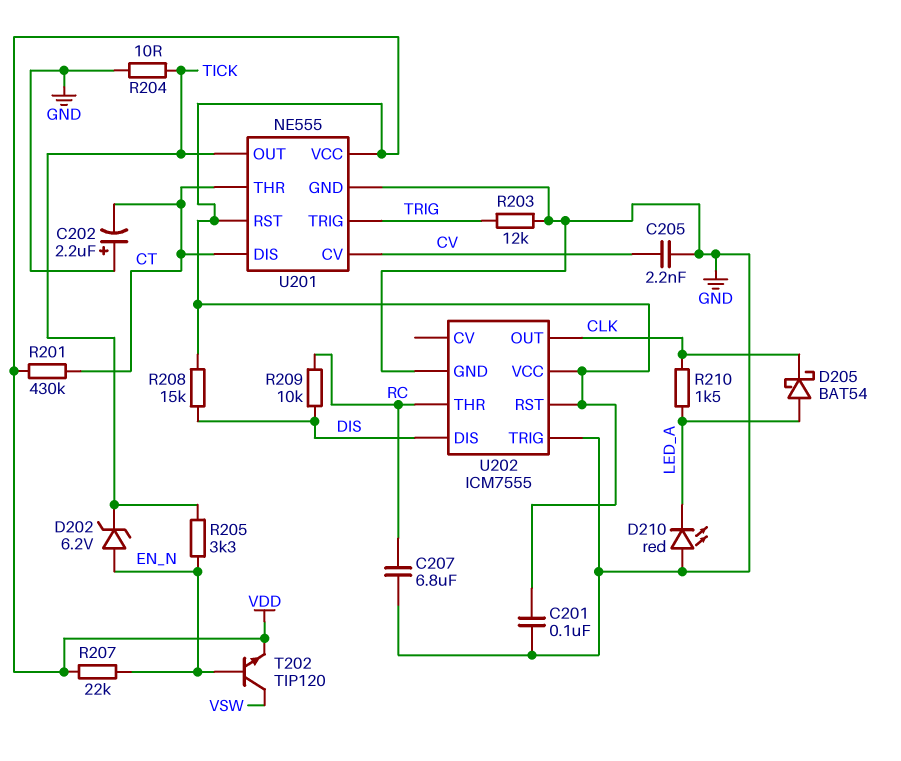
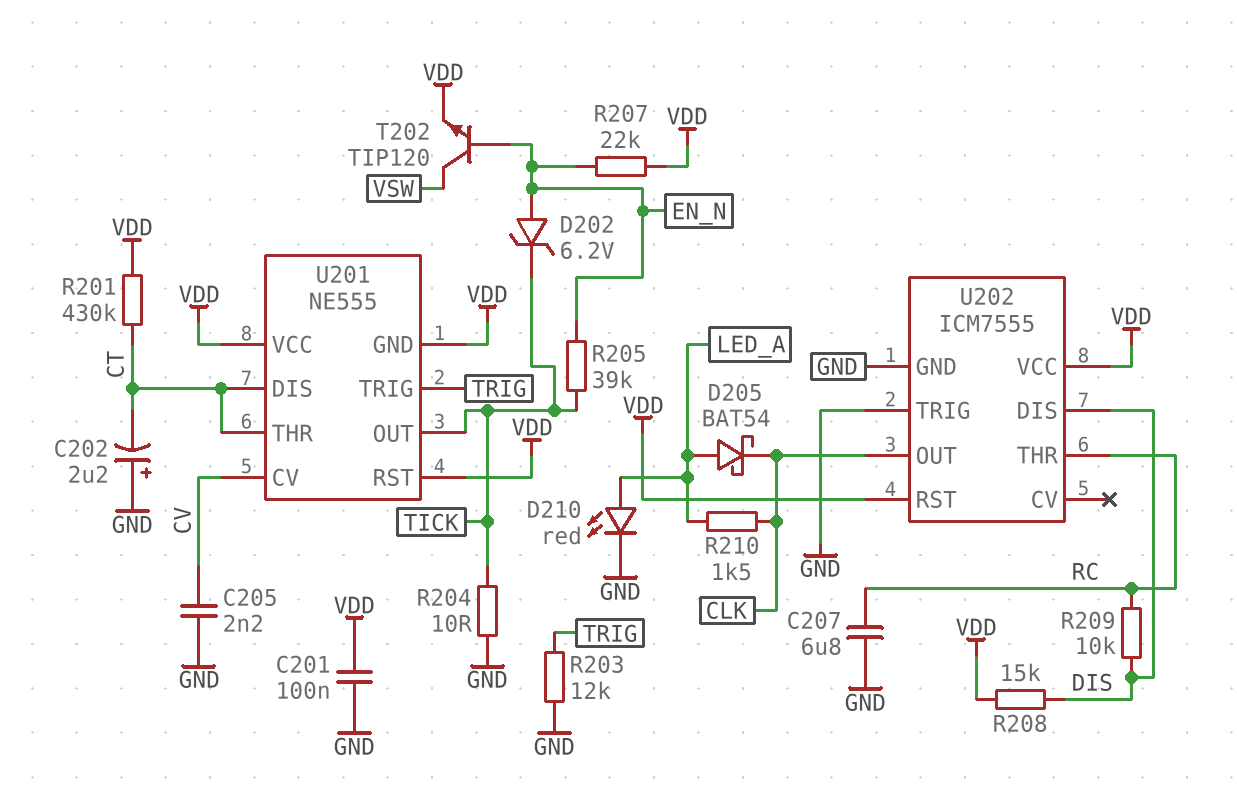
D210: LED red (A GND, K LED_A) -> LED red (A LED_A, K GND)
R205: 3.3k (EN_N, TICK) -> 39k (EN_N, TICK)
U201 pin GND: GND -> VDD

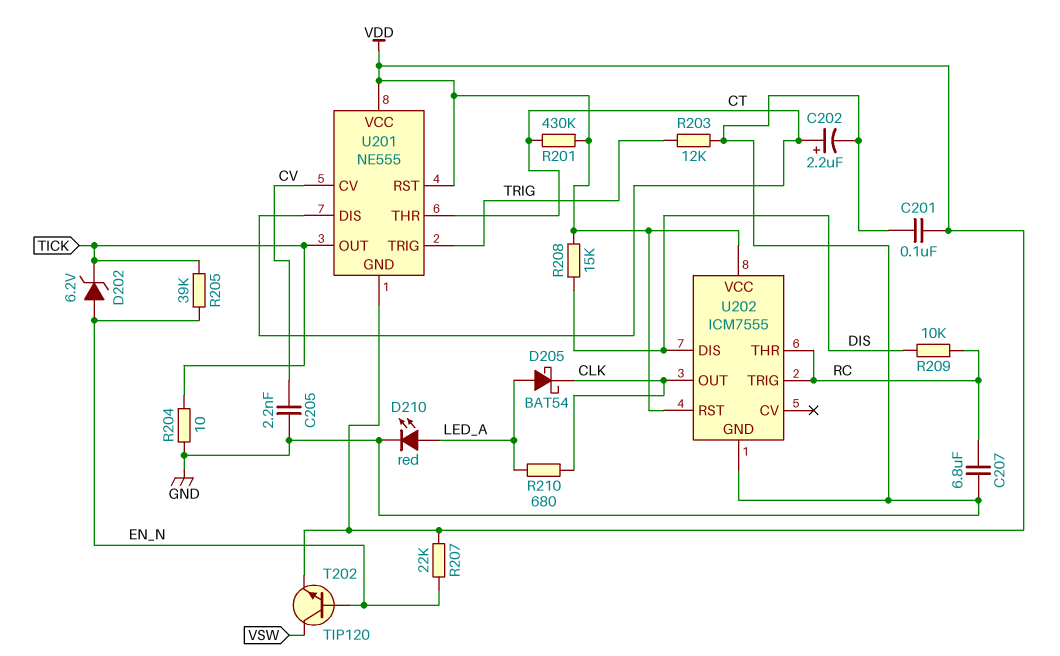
C202: 2.2uF (plus GND, minus CT) -> 2.2uF (plus CT, minus GND)
R210: 1.5k (CLK, LED_A) -> 680 (CLK, LED_A)
U202 pin TRIG: GND -> RC

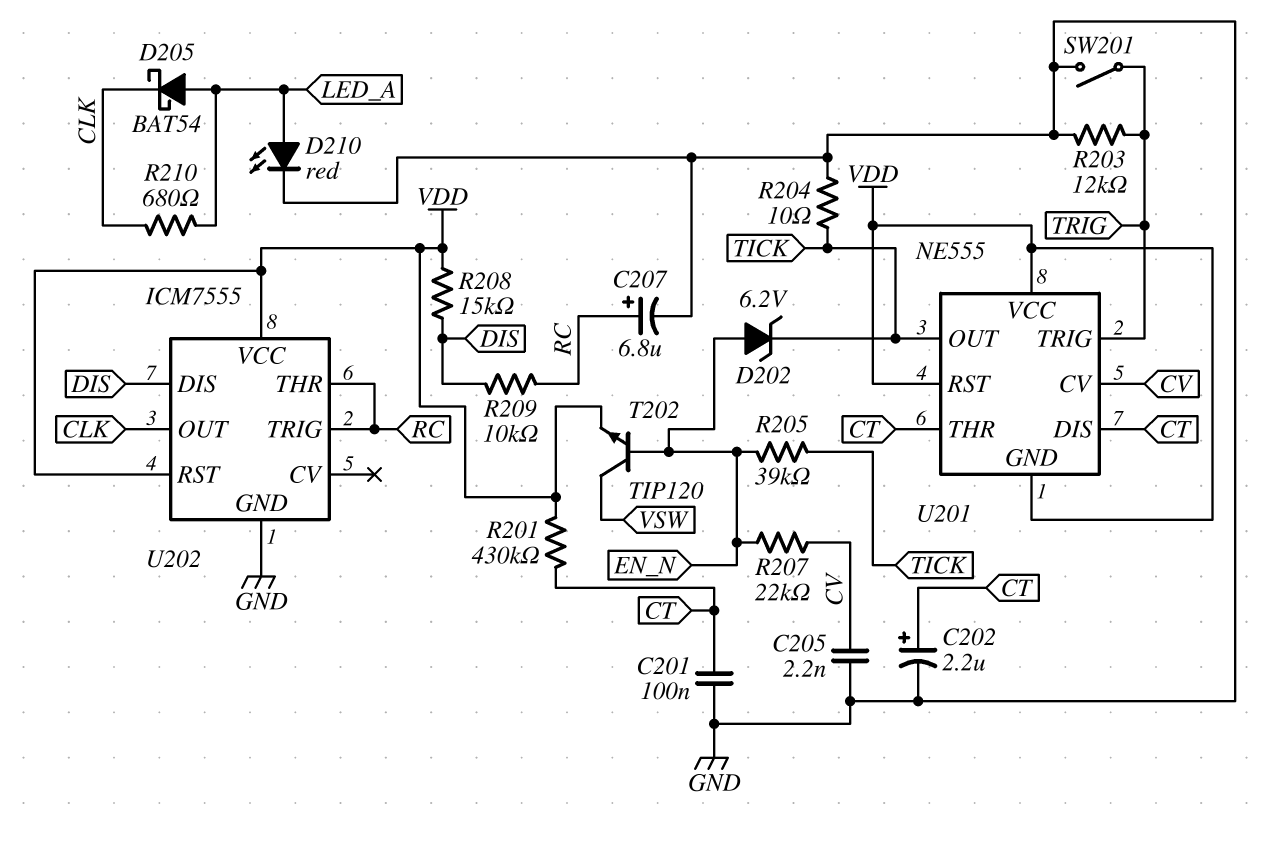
C201: 100nF (GND, VDD) -> 100nF (CT, GND)
C207: 6.8uF (GND, RC) -> 6.8uF (plus RC, minus GND)
R207: 22k (EN_N, VDD) -> 22k (CV, EN_N)
SW201: none -> switch (GND, TRIG)

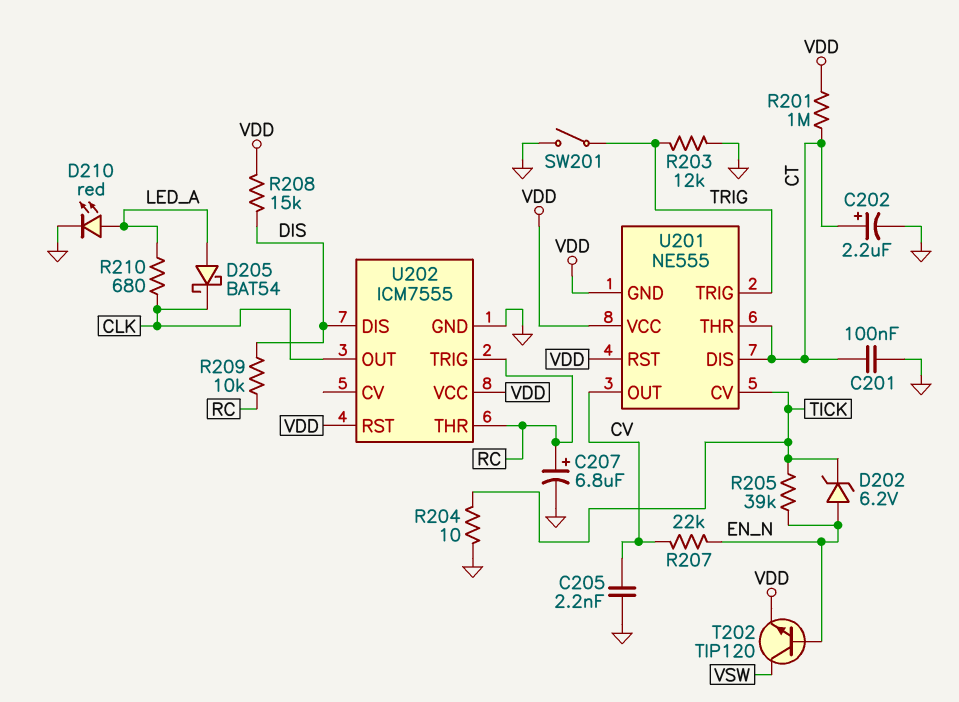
R201: 430k (CT, VDD) -> 1M (CT, VDD)
U201 pin CV: CV -> TICK
U201 pin OUT: TICK -> CV

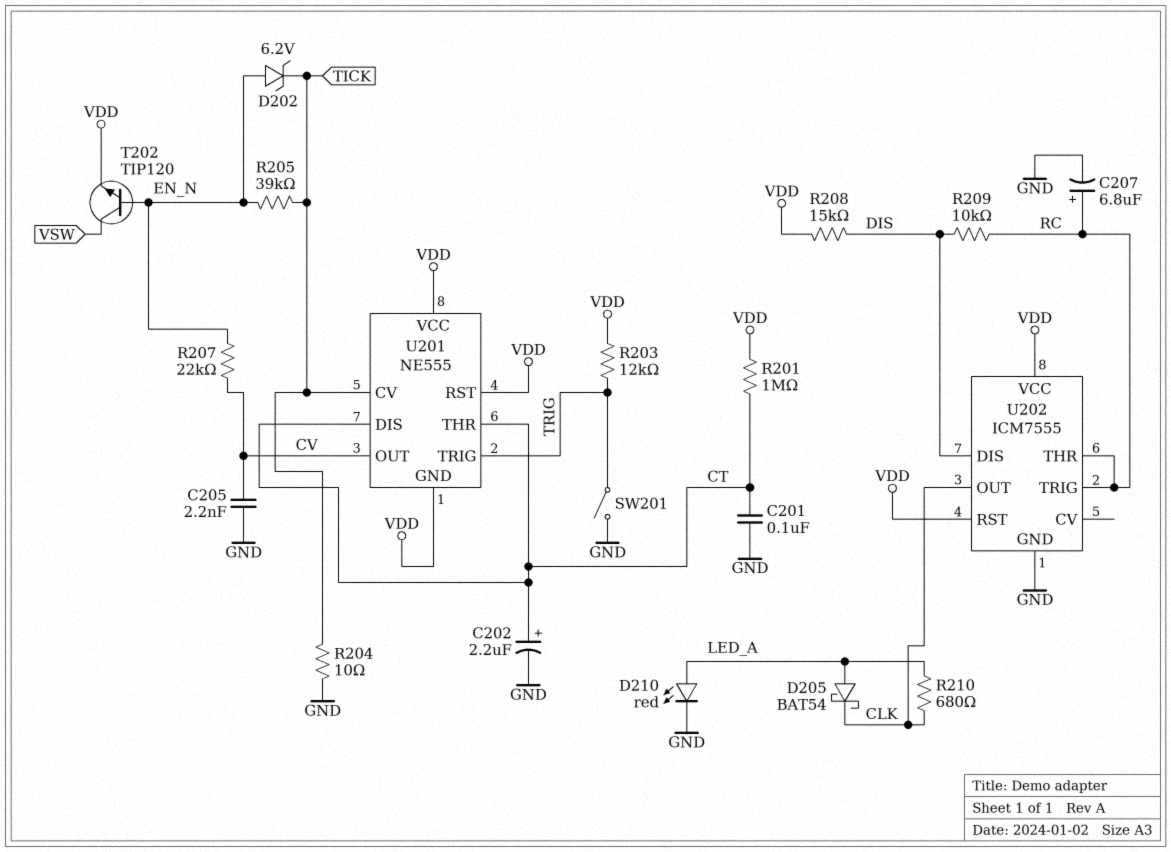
R203: 12k (GND, TRIG) -> 12k (TRIG, VDD)

